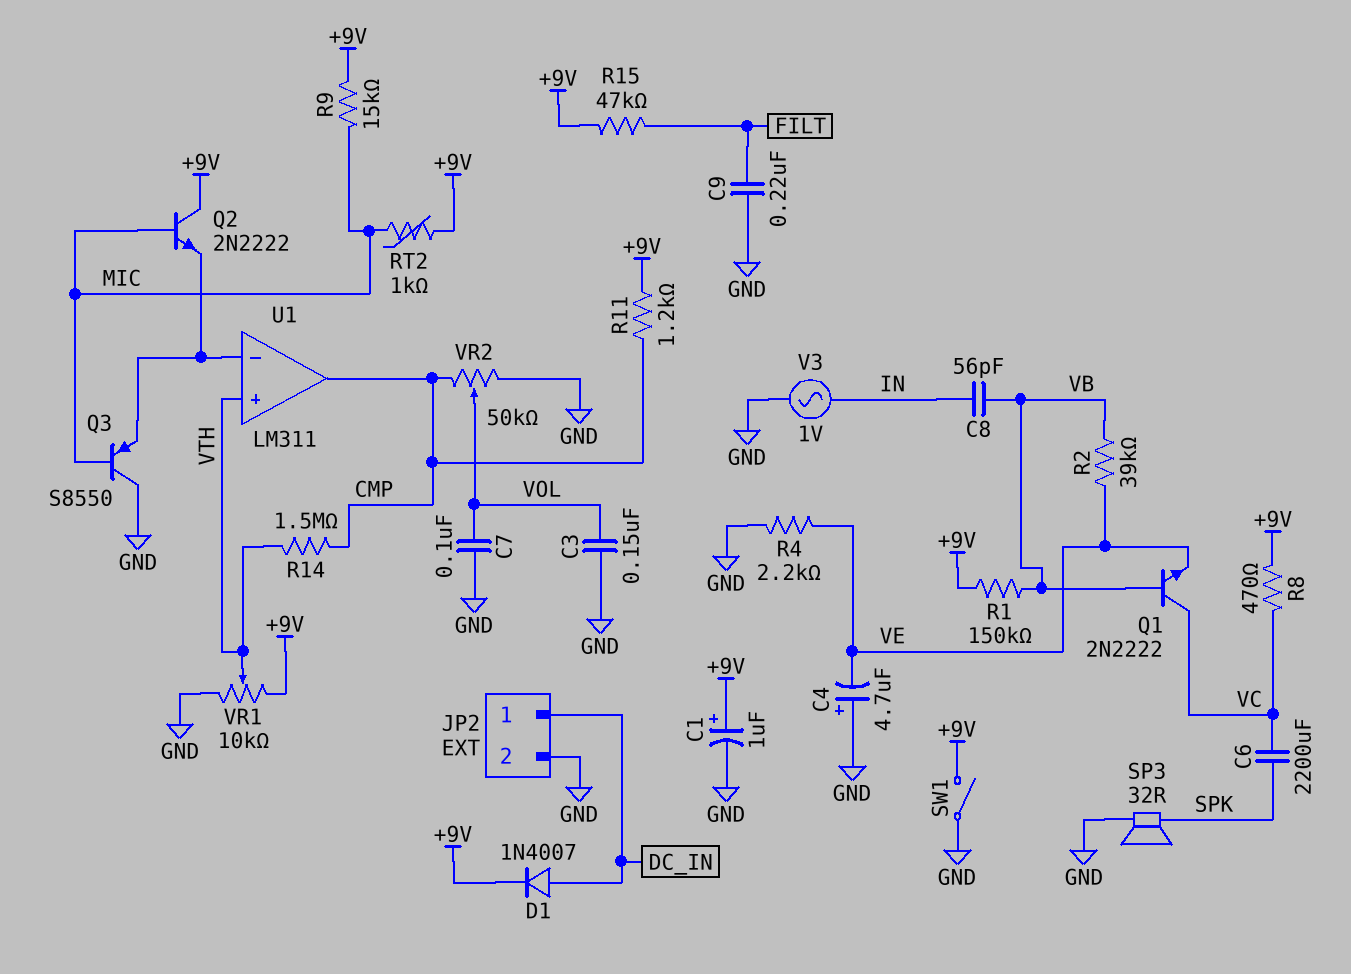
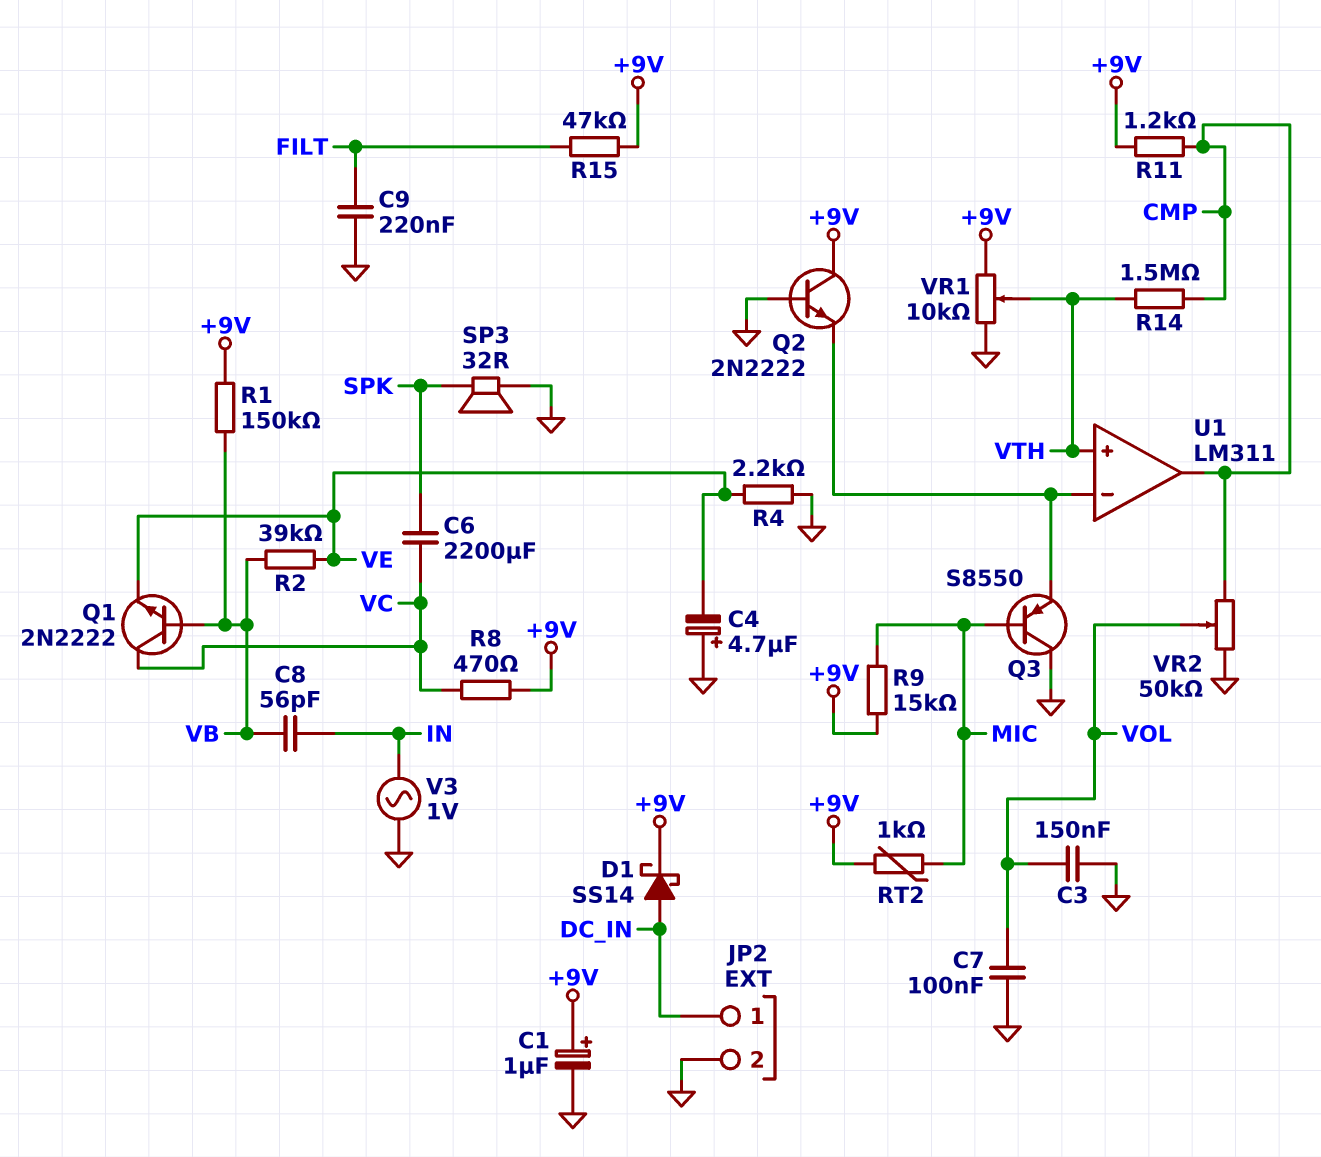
D1: diode 1N4007 (A DC_IN, K +9V) -> schottky SS14 (A DC_IN, K +9V)
Q2: NPN 2N2222 (B MIC, C +9V, E U1/in-) -> NPN 2N2222 (B GND, C +9V, E U1/in-)
SW1: switch (+9V, GND) -> none

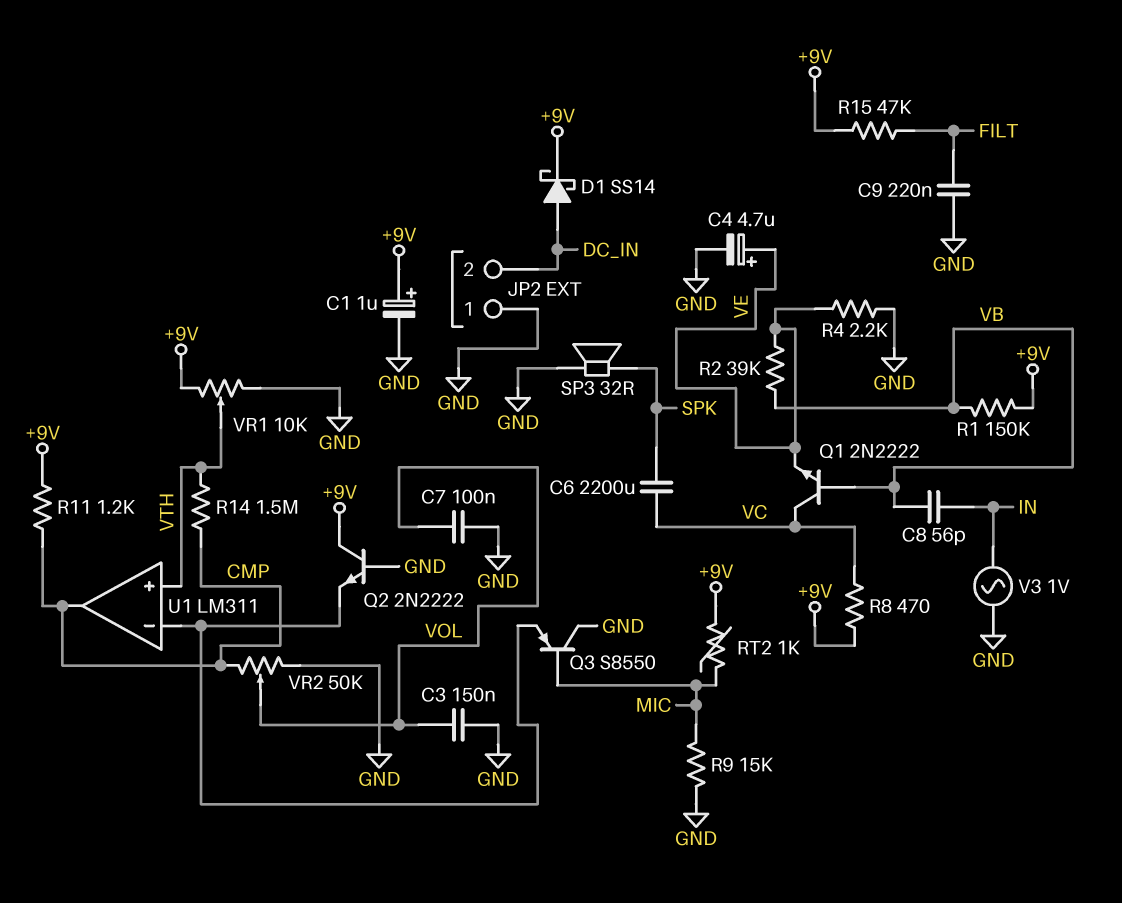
C4: 4.7uF (plus GND, minus VE) -> 4.7uF (plus VE, minus GND)
JP2 pin 1: DC_IN -> GND
JP2 pin 2: GND -> DC_IN
R9: 15k (+9V, MIC) -> 15k (GND, MIC)

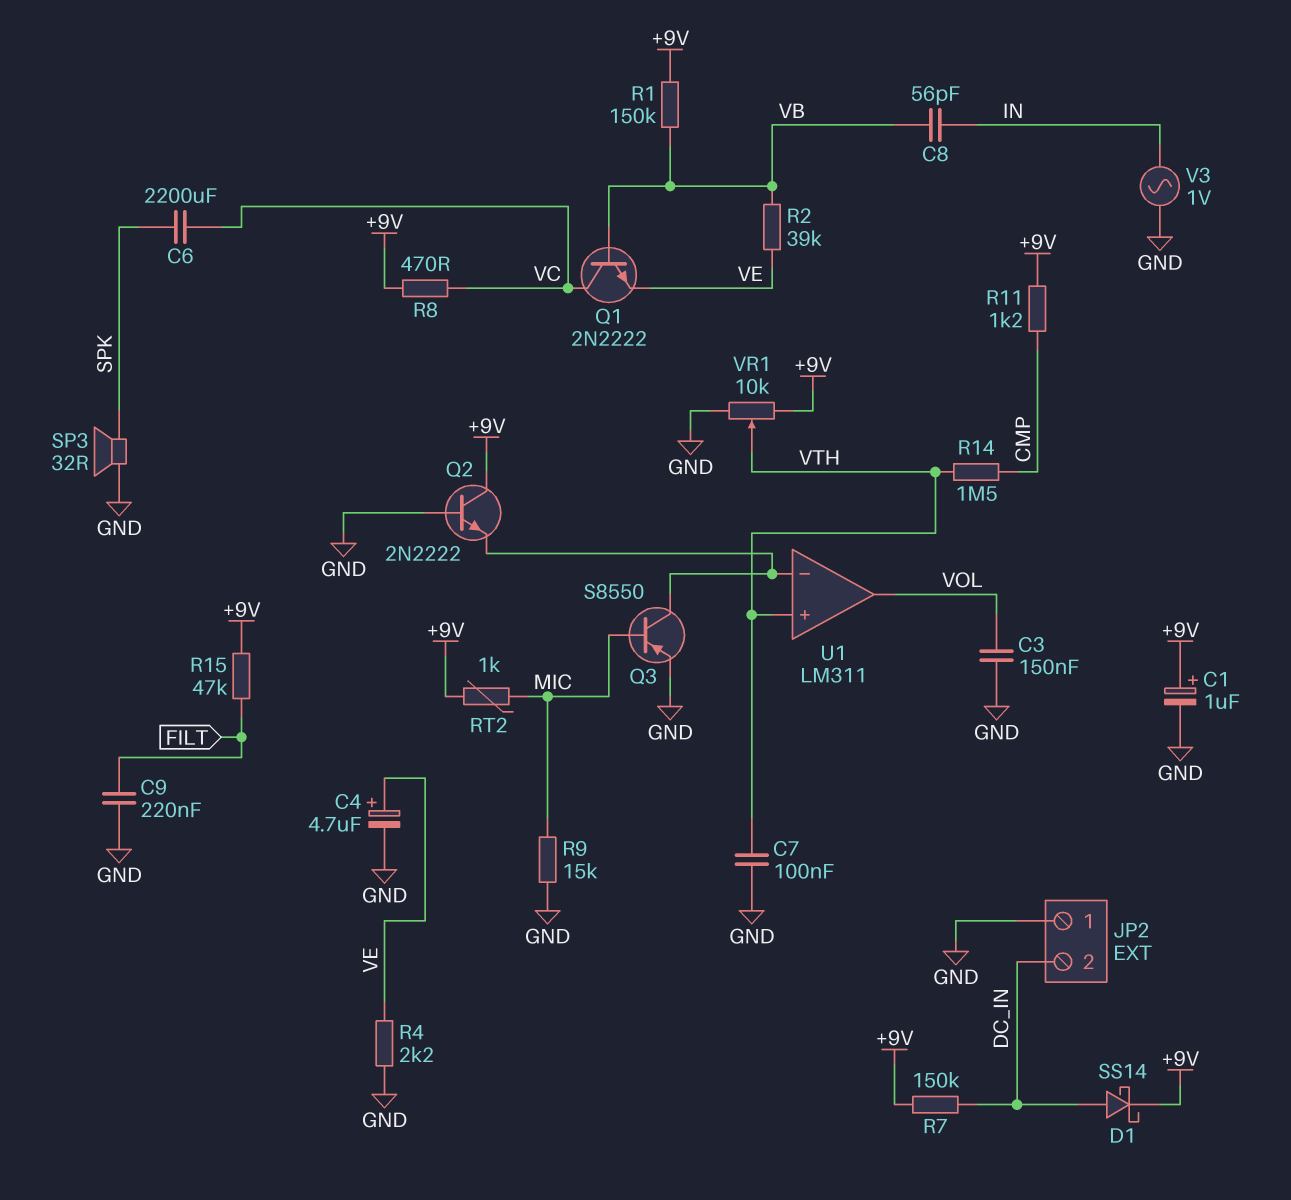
C7: 100nF (GND, VOL) -> 100nF (GND, VTH)
Q3: PNP S8550 (B MIC, C GND, E U1/in-) -> PNP S8550 (B MIC, C U1/in-, E GND)
R7: none -> 150k (+9V, DC_IN)
U1 pin out: CMP -> VOL
VR2: 50k (CMP, GND, wiper VOL) -> none

